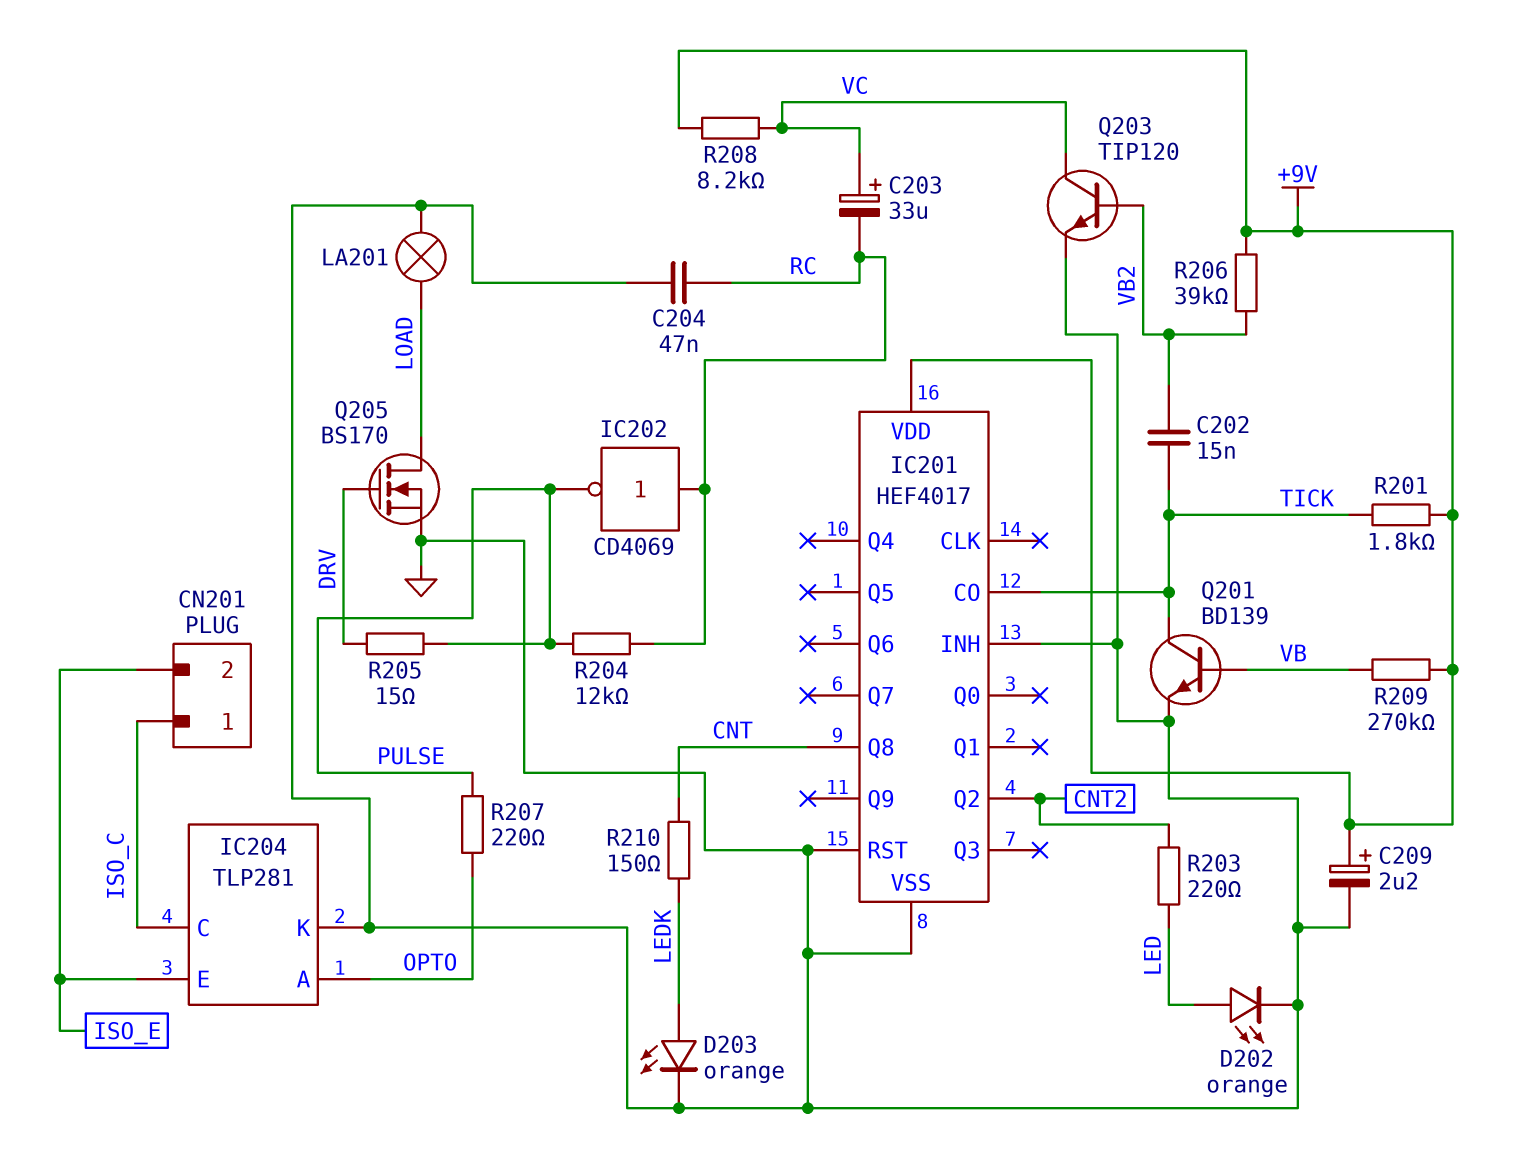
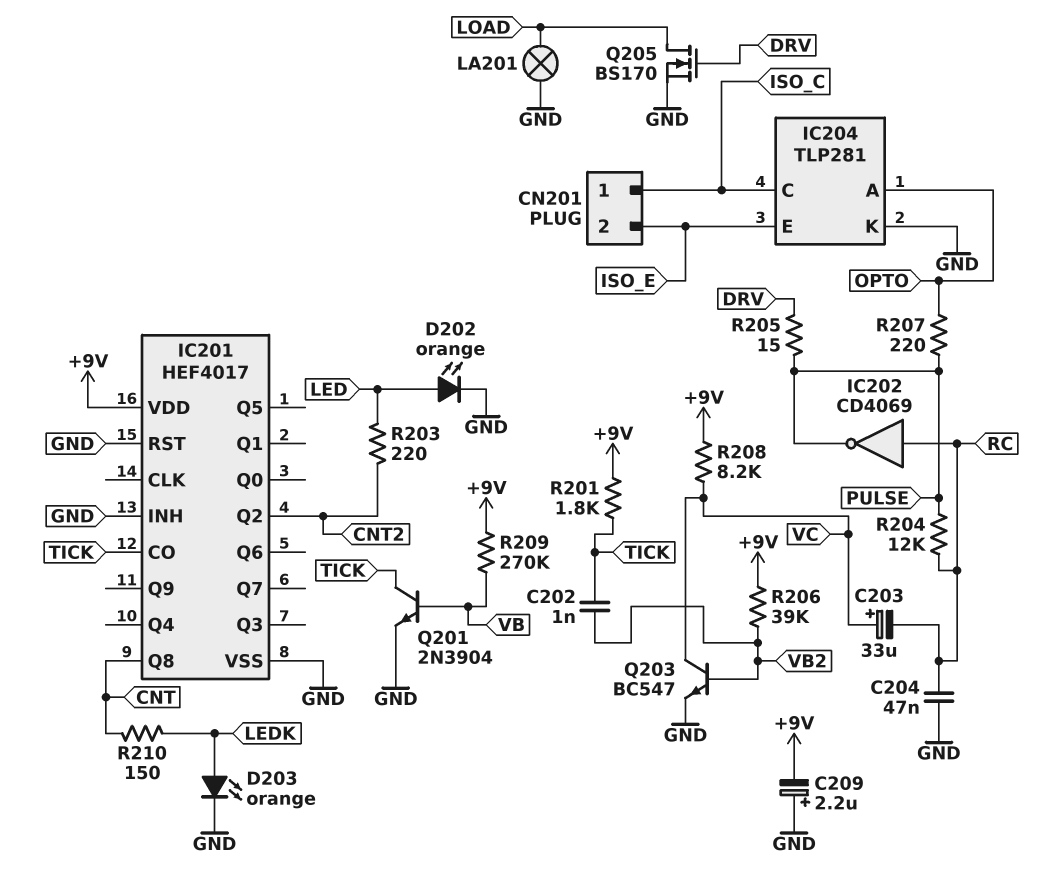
C202: 15nF (TICK, VB2) -> 1nF (TICK, VB2)
C209: 2.2uF (plus +9V, minus GND) -> 2.2uF (plus GND, minus +9V)
Q201: NPN BD139 (B VB, C TICK, E GND) -> NPN 2N3904 (B VB, C TICK, E GND)
Q203: NPN TIP120 (B VB2, C VC, E GND) -> NPN BC547 (B VB2, C VC, E GND)

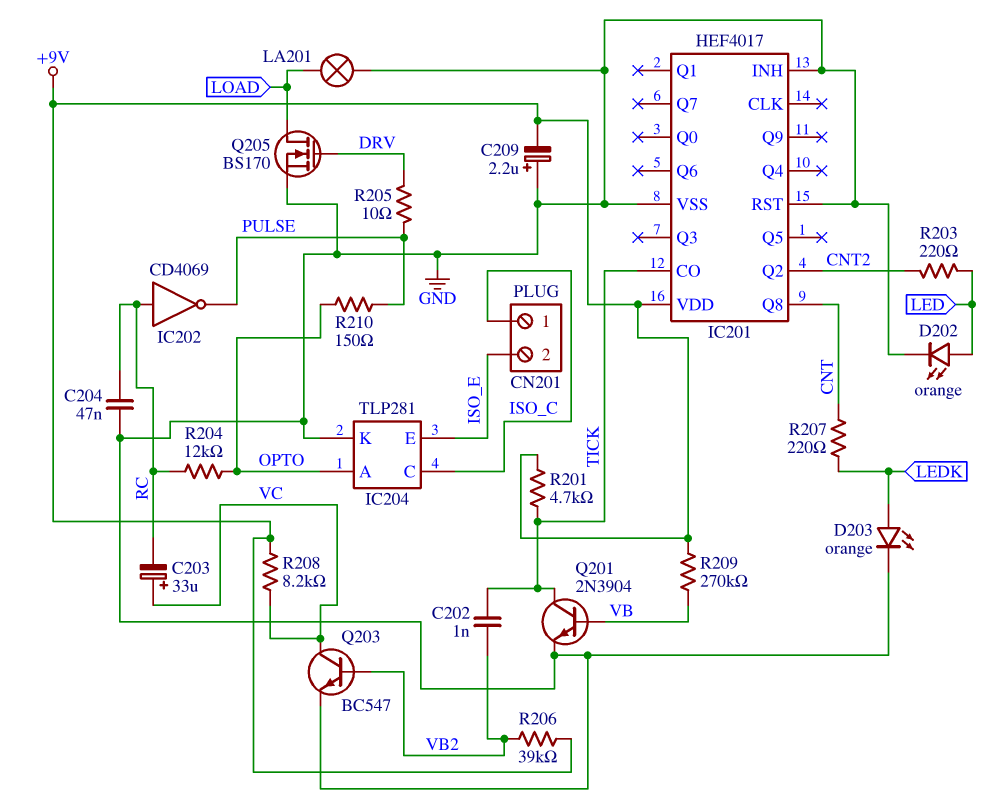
R201: 1.8k (+9V, TICK) -> 4.7k (+9V, TICK)
R204: 12k (PULSE, RC) -> 12k (OPTO, RC)
R205: 15 (DRV, PULSE) -> 10 (DRV, PULSE)
R207: 220 (OPTO, PULSE) -> 220 (CNT, LEDK)
R210: 150 (CNT, LEDK) -> 150 (OPTO, PULSE)

